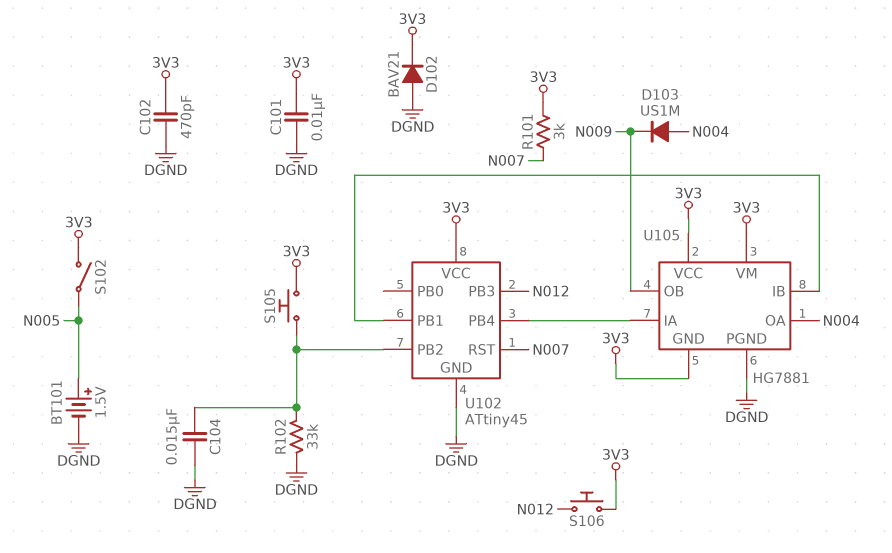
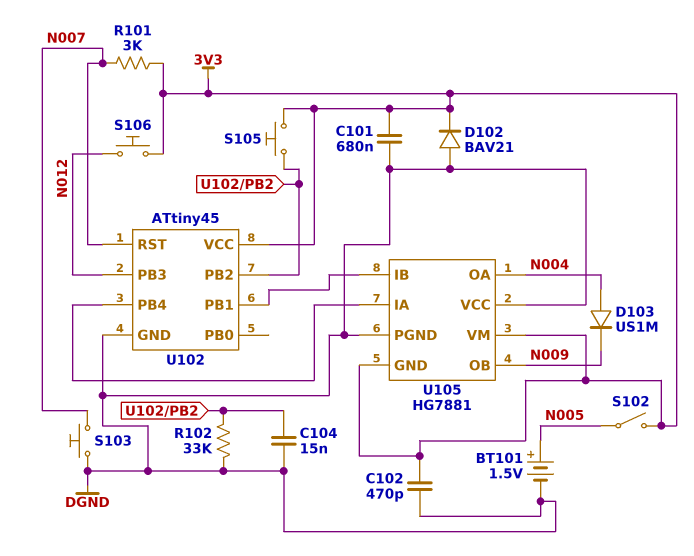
C101: 10nF (3V3, DGND) -> 680nF (3V3, DGND)
S103: none -> button (DGND, N007)
U105 pin VCC: 3V3 -> DGND

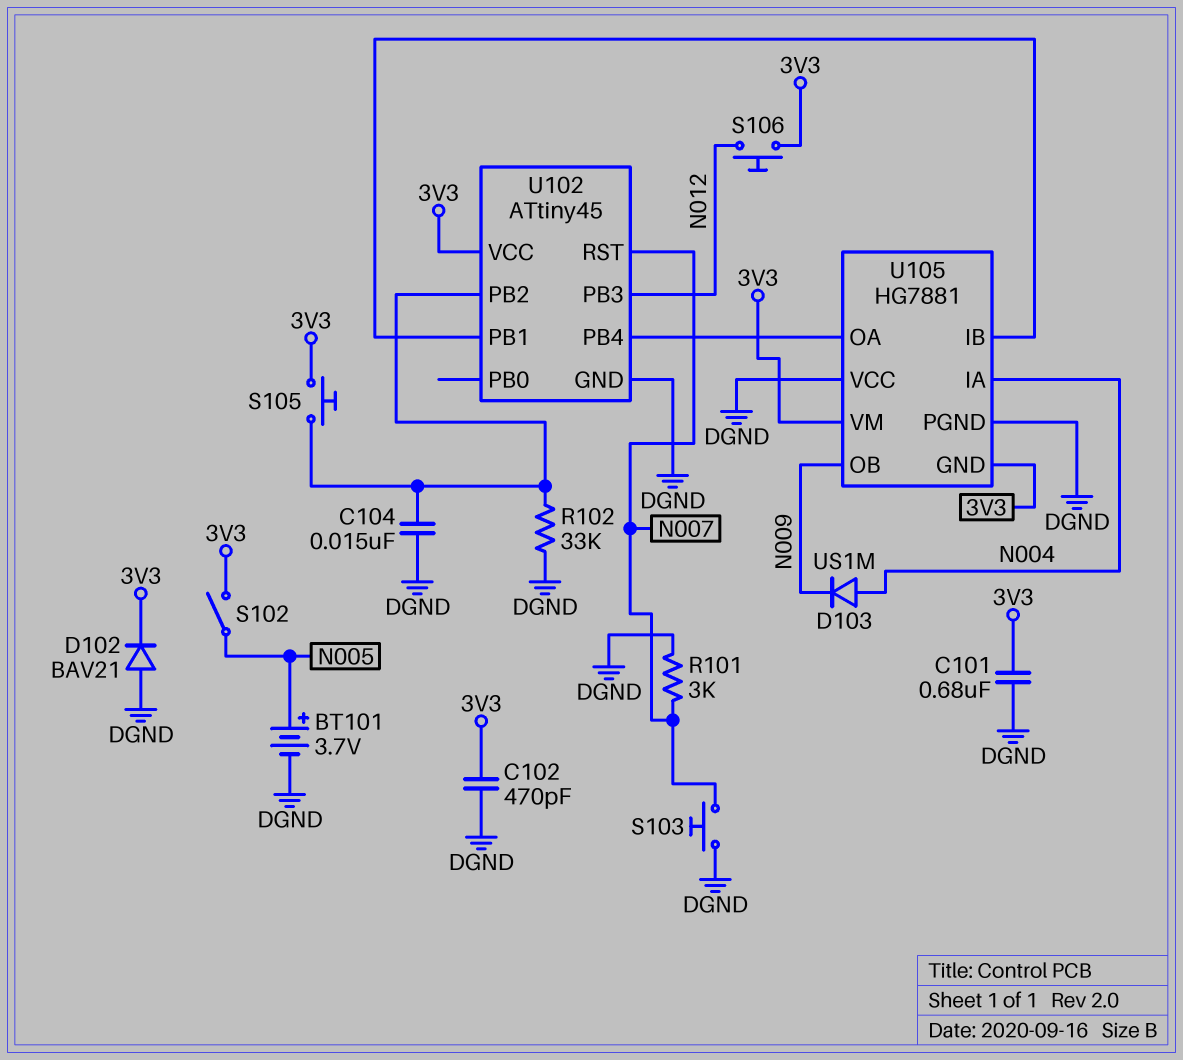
BT101: 1.5V (plus N005, minus DGND) -> 3.7V (plus N005, minus DGND)
R101: 3k (3V3, N007) -> 3k (DGND, N007)
U105 pin IA: U102/PB4 -> N004
U105 pin OA: N004 -> U102/PB4

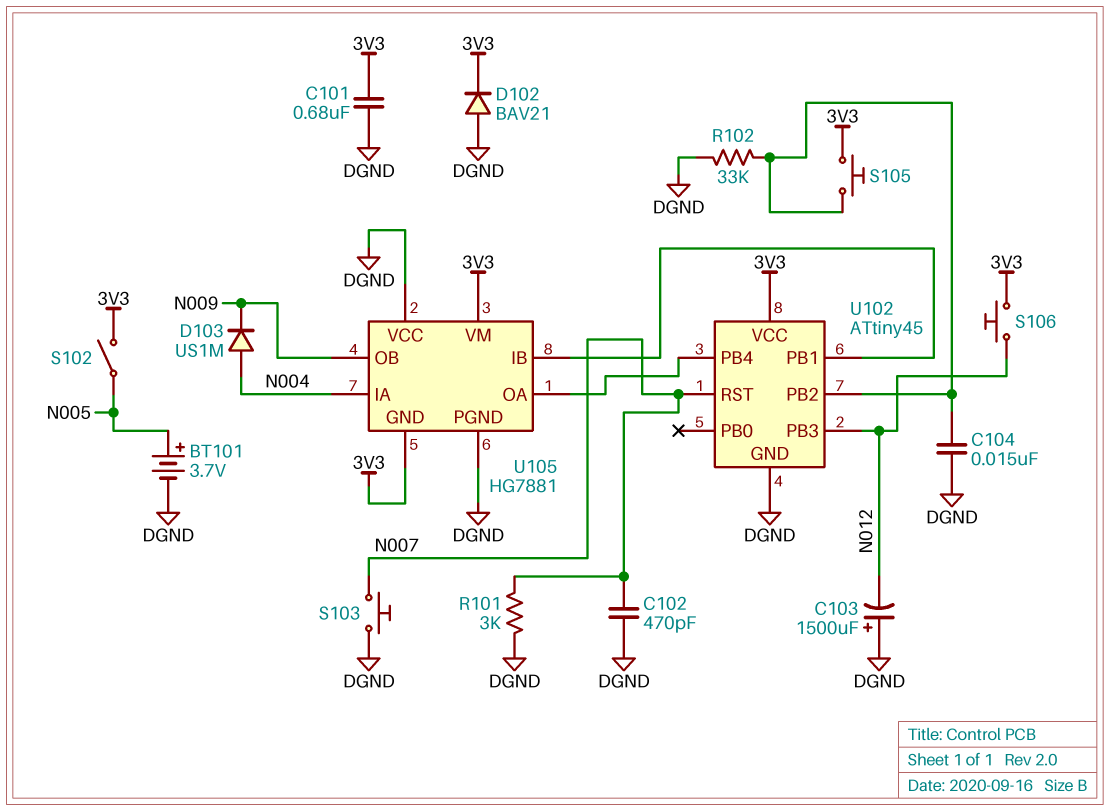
C102: 470pF (3V3, DGND) -> 470pF (DGND, N007)
C103: none -> 1500uF (plus DGND, minus N012)

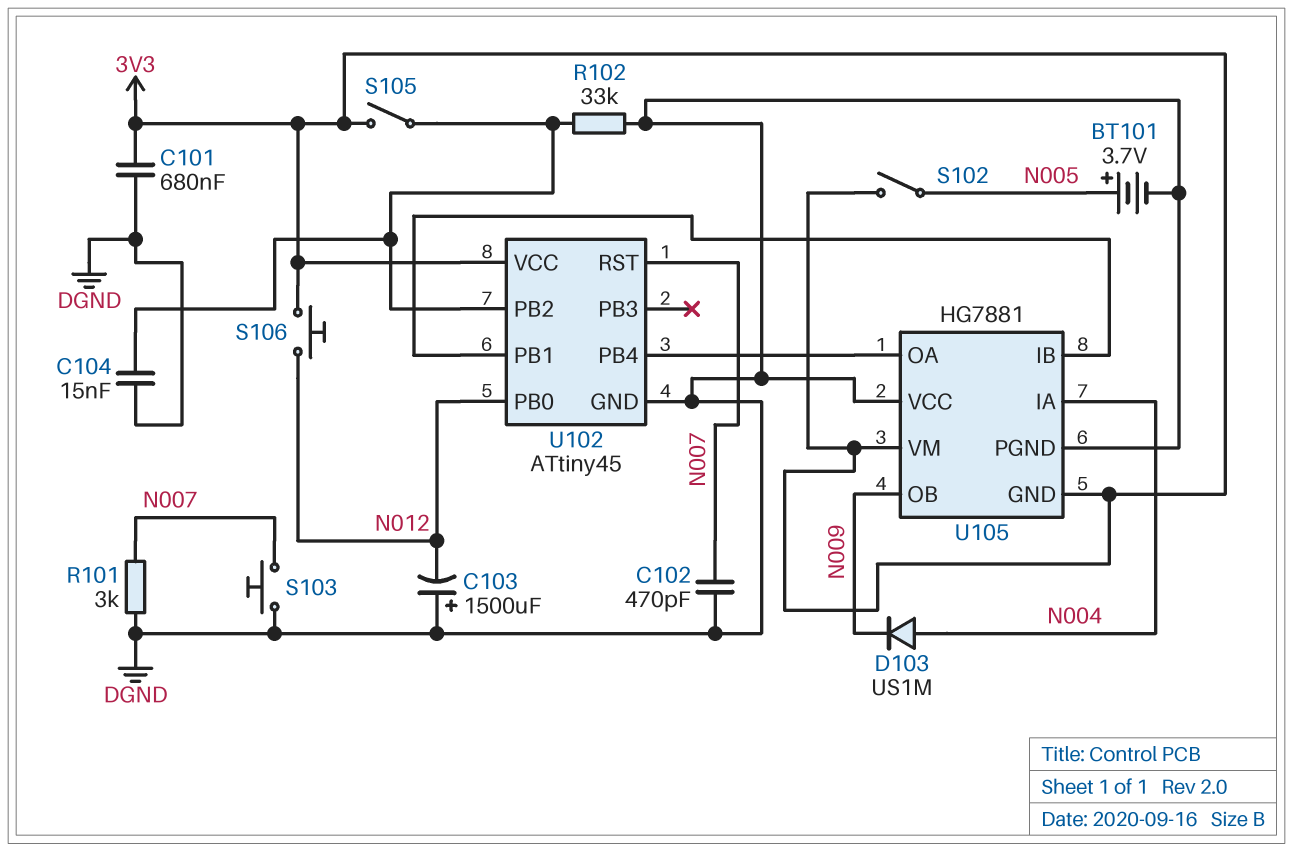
D102: diode BAV21 (A DGND, K 3V3) -> none
S105: button (3V3, U102/PB2) -> switch (3V3, U102/PB2)
U102 pin PB0: none -> N012
U102 pin PB3: N012 -> none

